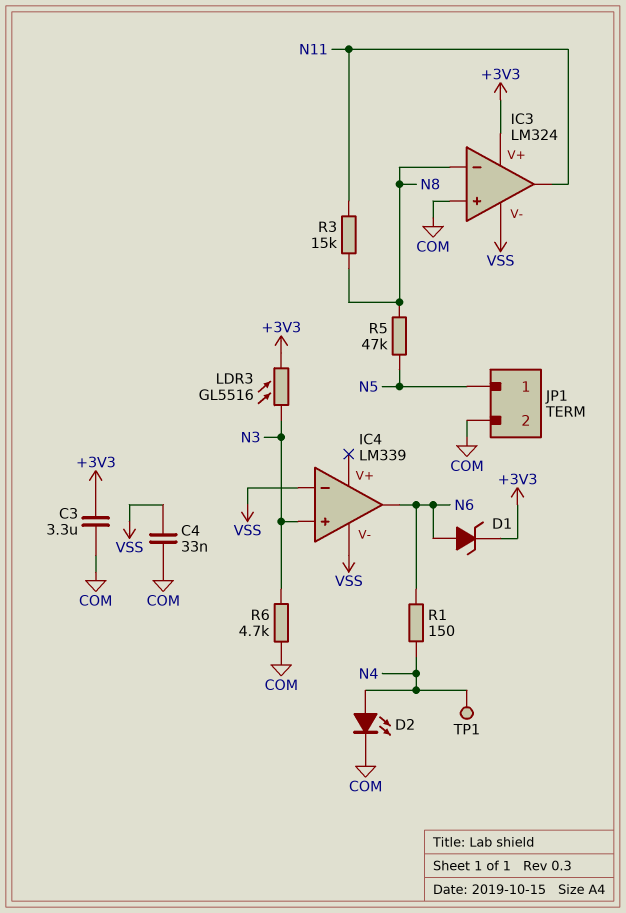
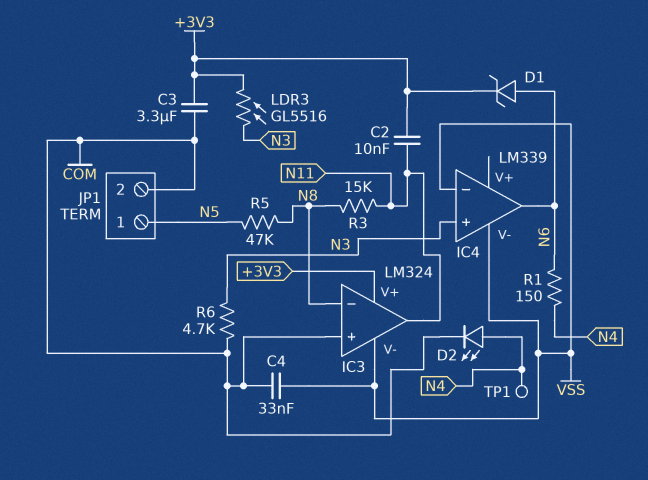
C2: none -> 10nF (+3V3, N11)

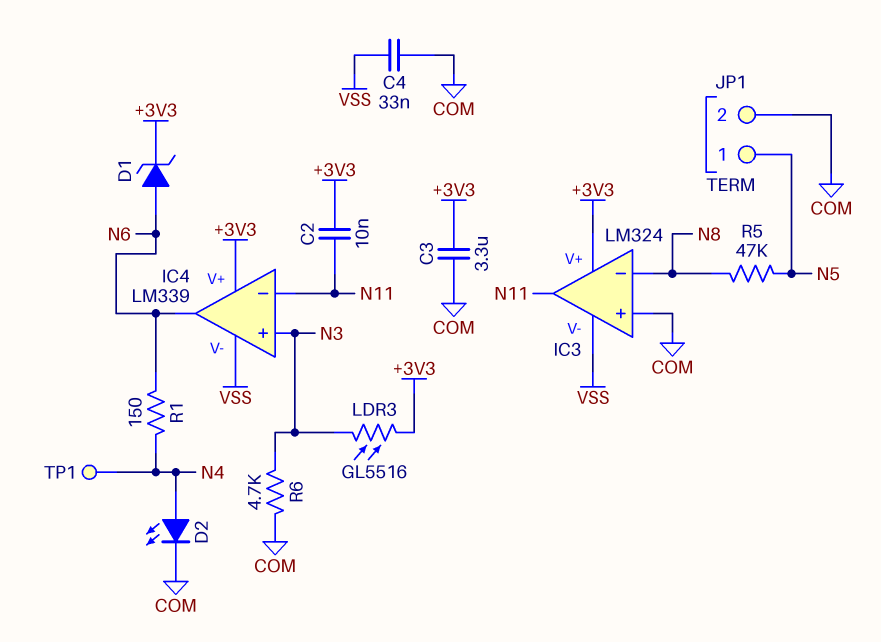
IC4 pin V+: none -> +3V3
IC4 pin in-: VSS -> N11
R3: 15k (N8, N11) -> none

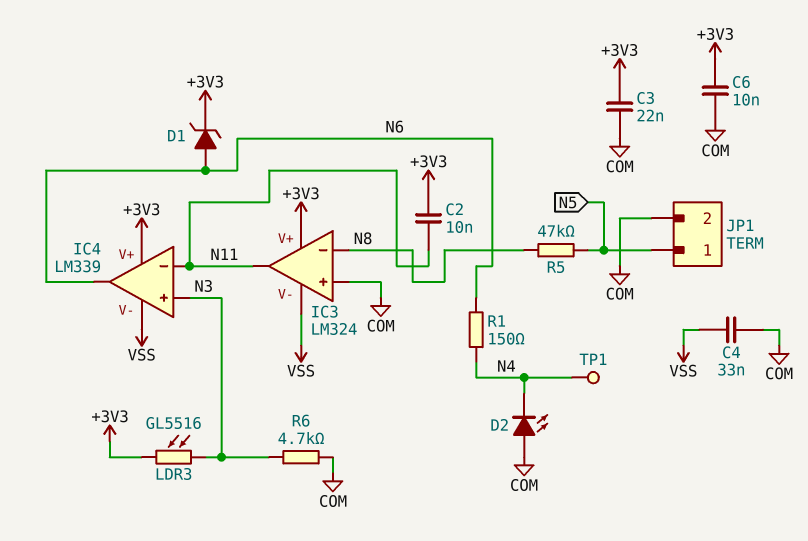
C3: 3.3uF (+3V3, COM) -> 22nF (+3V3, COM)
C6: none -> 10nF (+3V3, COM)
D2: LED (A N4, K COM) -> LED (A COM, K N4)

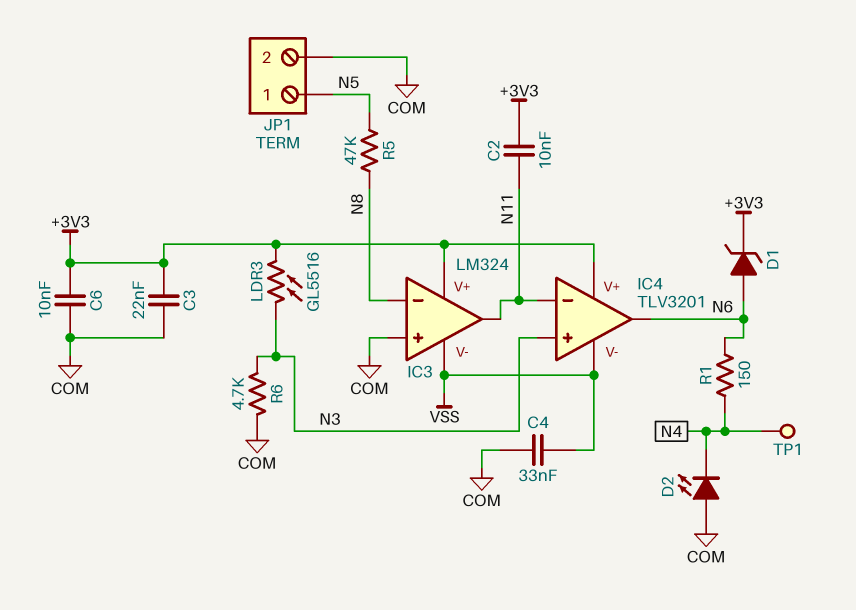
IC4: LM339 -> TLV3201

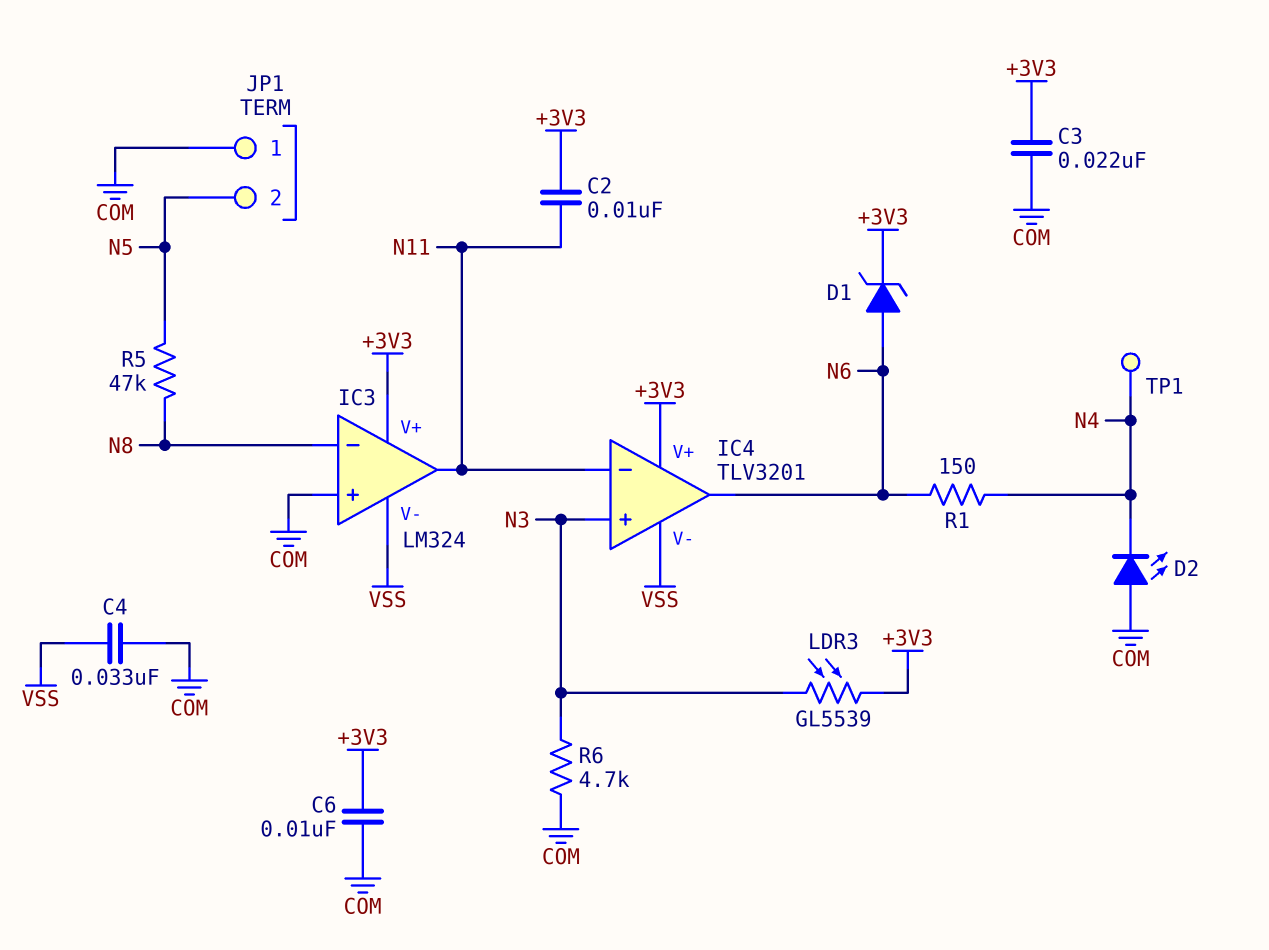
JP1 pin 1: N5 -> COM
JP1 pin 2: COM -> N5
LDR3: GL5516 (+3V3, N3) -> GL5539 (+3V3, N3)

